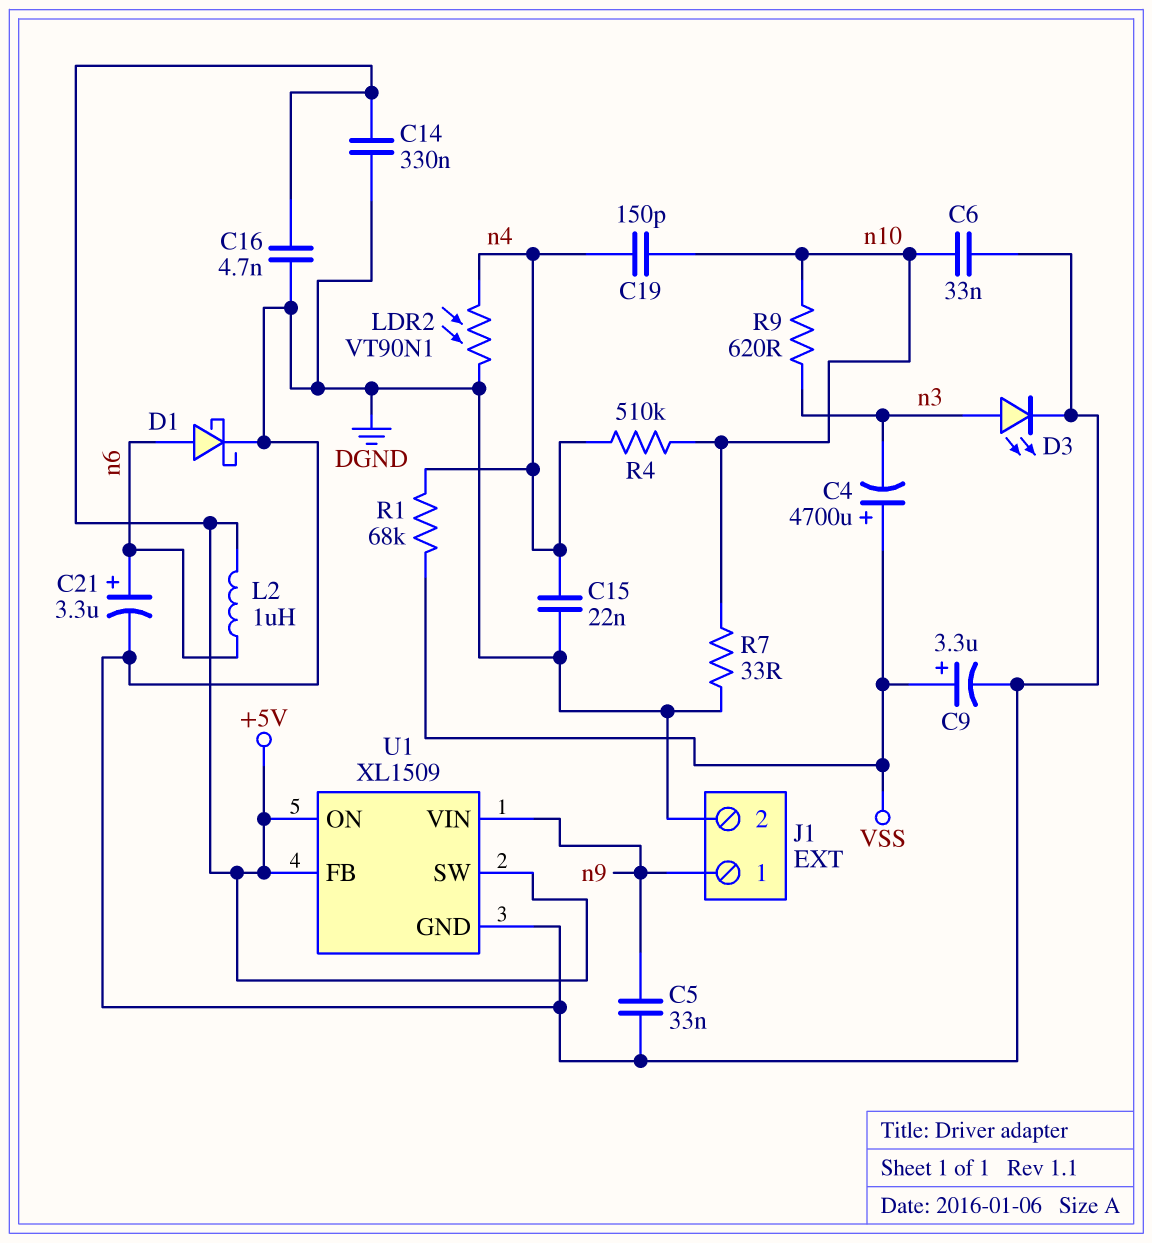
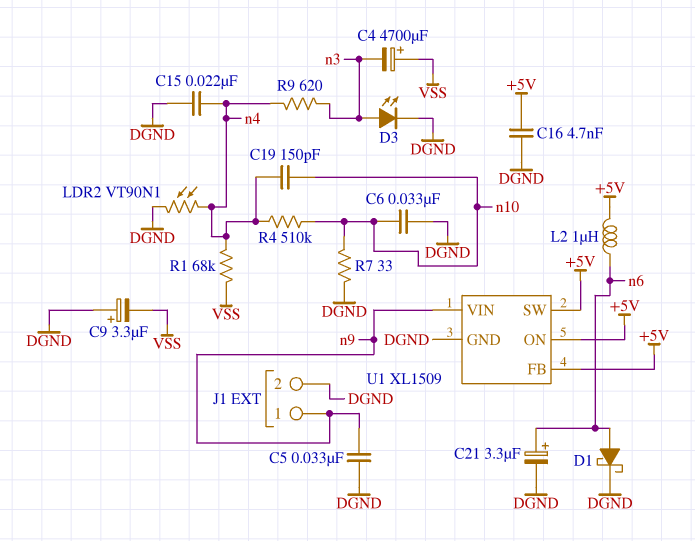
C9: 3.3uF (plus VSS, minus DGND) -> 3.3uF (plus DGND, minus VSS)
C14: 330nF (+5V, DGND) -> none
R9: 620 (n3, n10) -> 620 (n3, n4)

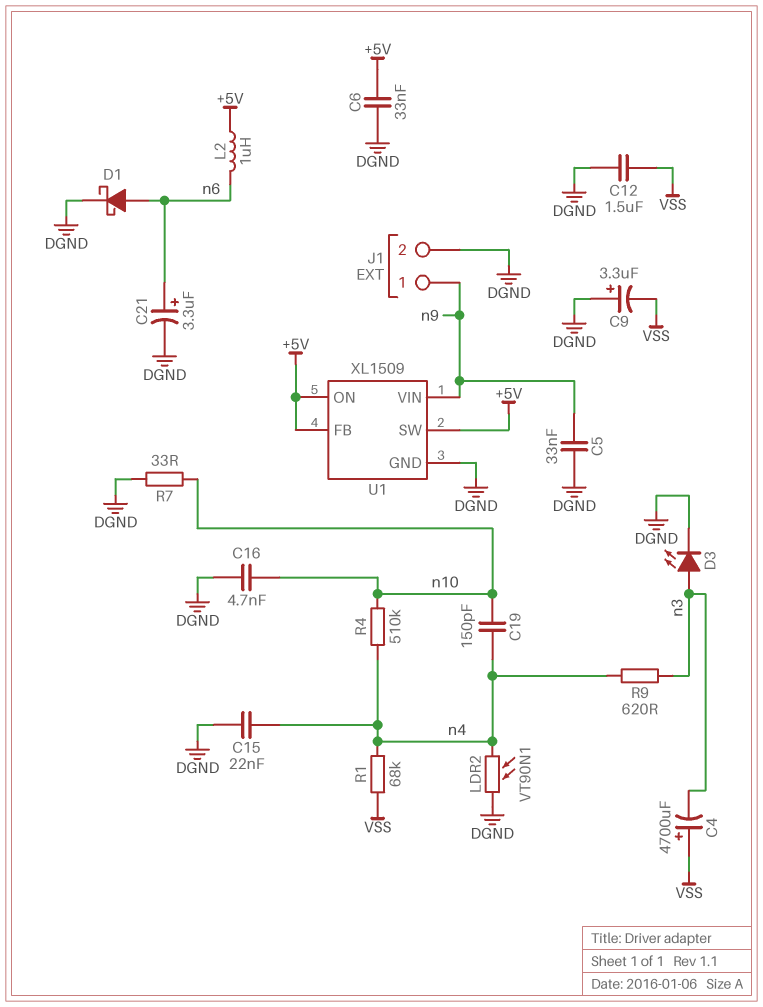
C6: 33nF (DGND, n10) -> 33nF (+5V, DGND)
C12: none -> 1.5uF (DGND, VSS)
C16: 4.7nF (+5V, DGND) -> 4.7nF (DGND, n10)

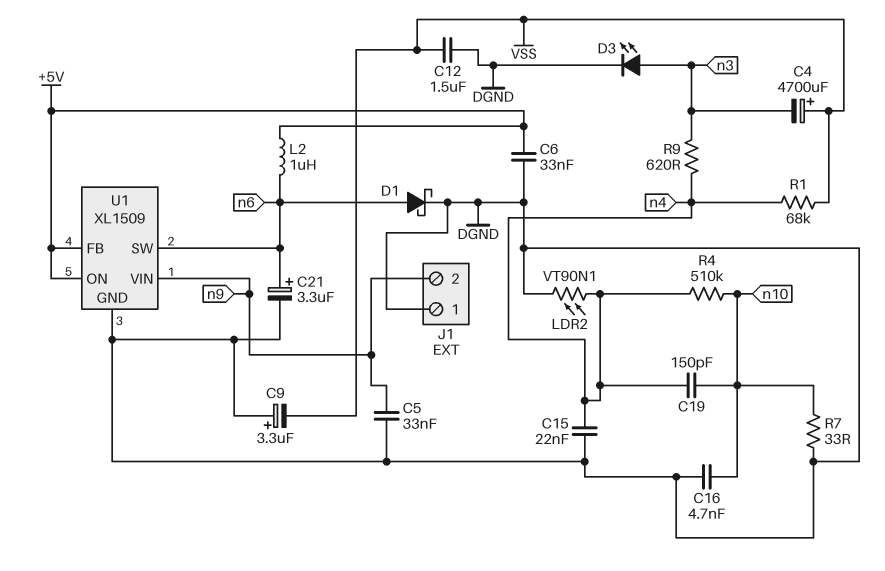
J1 pin 1: n9 -> DGND
J1 pin 2: DGND -> n9
U1 pin SW: +5V -> n6

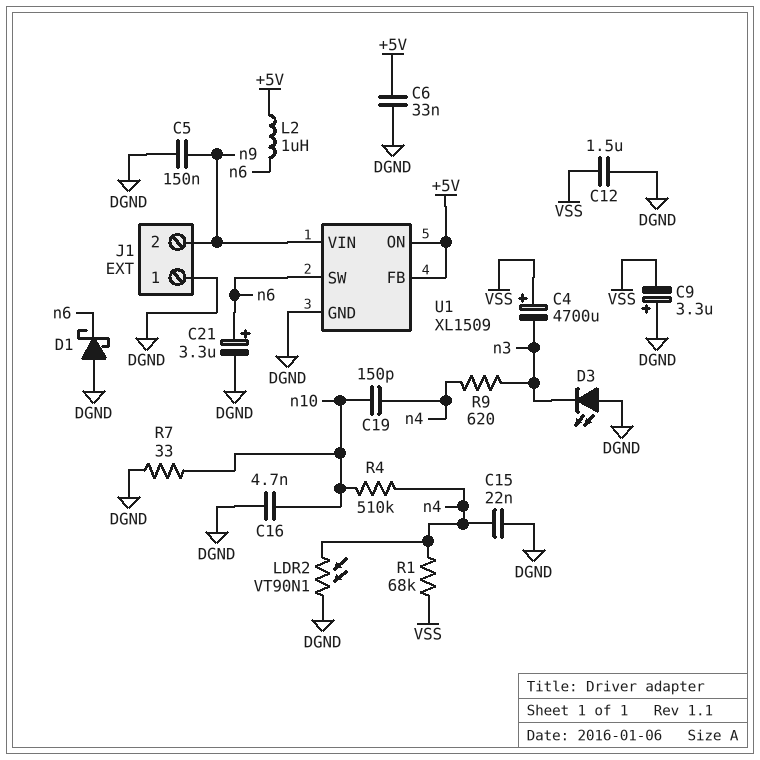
C5: 33nF (DGND, n9) -> 150nF (DGND, n9)
D1: schottky (A n6, K DGND) -> schottky (A DGND, K n6)
D3: LED (A n3, K DGND) -> LED (A DGND, K n3)

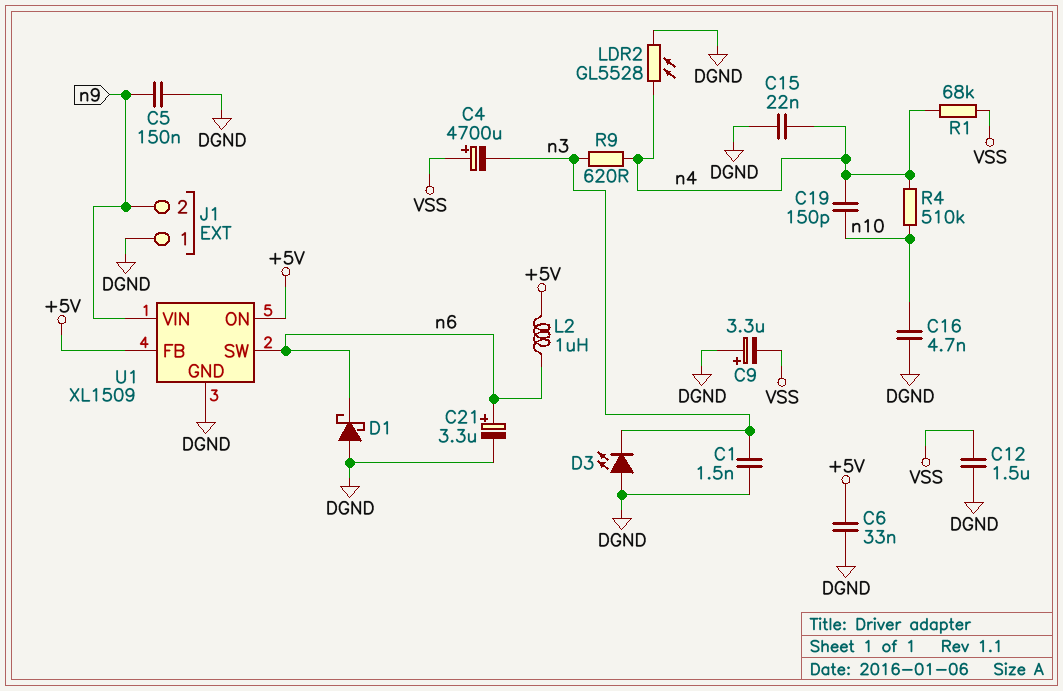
C1: none -> 1.5nF (DGND, n3)
LDR2: VT90N1 (DGND, n4) -> GL5528 (DGND, n4)
R7: 33 (DGND, n10) -> none

